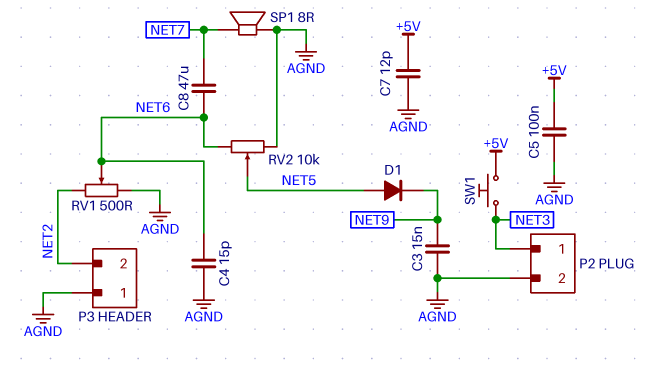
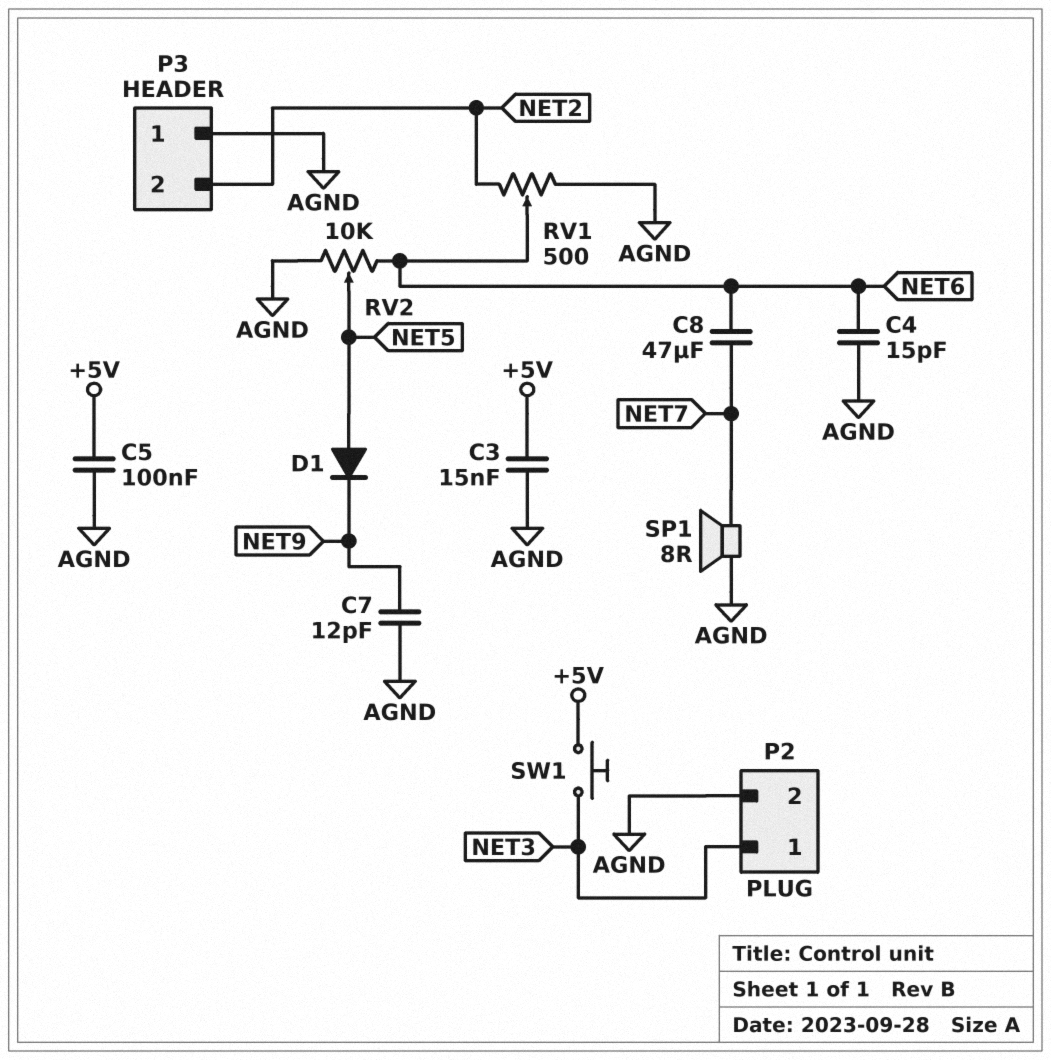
C3: 15nF (AGND, NET9) -> 15nF (+5V, AGND)
C7: 12pF (+5V, AGND) -> 12pF (AGND, NET9)

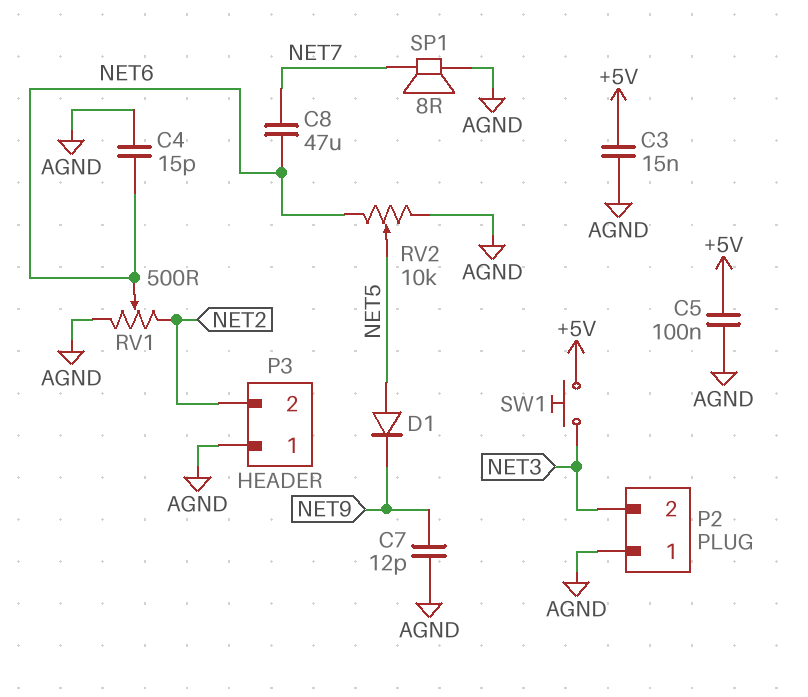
P2 pin 1: NET3 -> AGND
P2 pin 2: AGND -> NET3

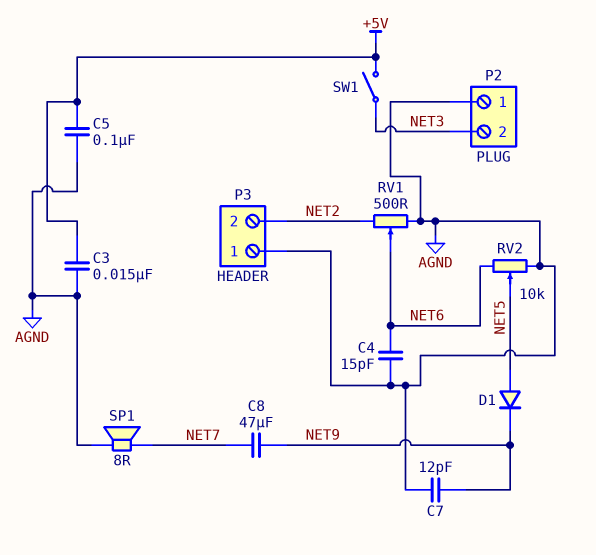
C8: 47uF (NET6, NET7) -> 47uF (NET7, NET9)
SW1: button (+5V, NET3) -> switch (+5V, NET3)

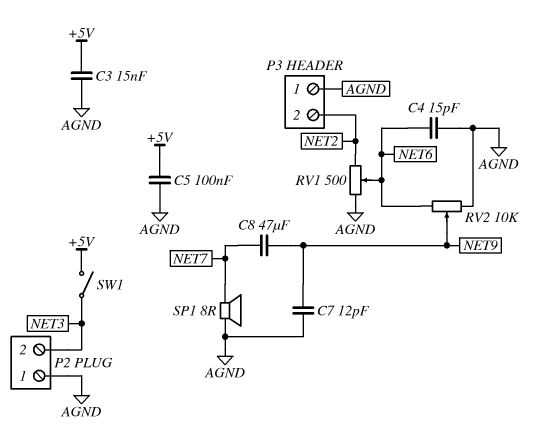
D1: diode (A NET5, K NET9) -> none
RV2: 10k (AGND, NET6, wiper NET5) -> 10k (AGND, NET6, wiper NET9)

